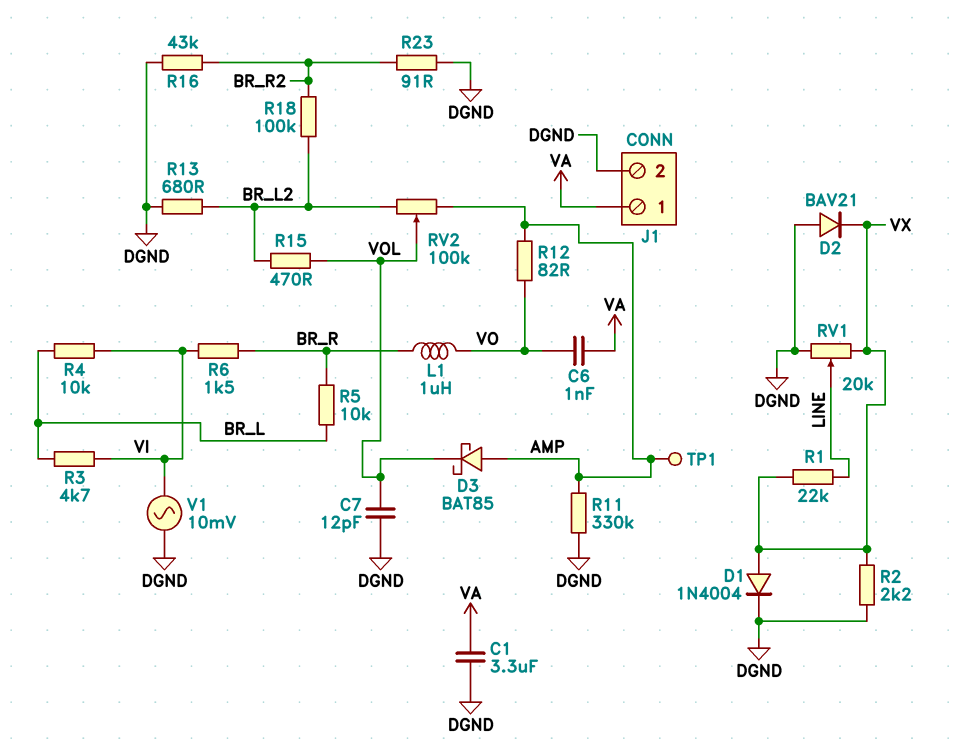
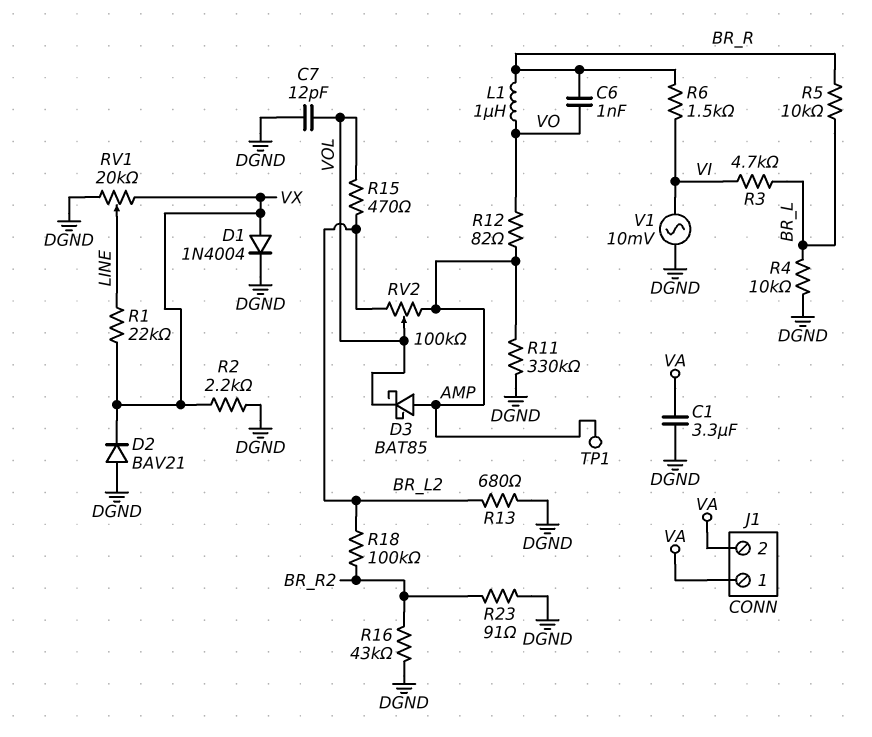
C6: 1nF (VA, VO) -> 1nF (BR_R, VO)
J1 pin 2: DGND -> VA
R4: 10k (BR_L, VI) -> 10k (BR_L, DGND)

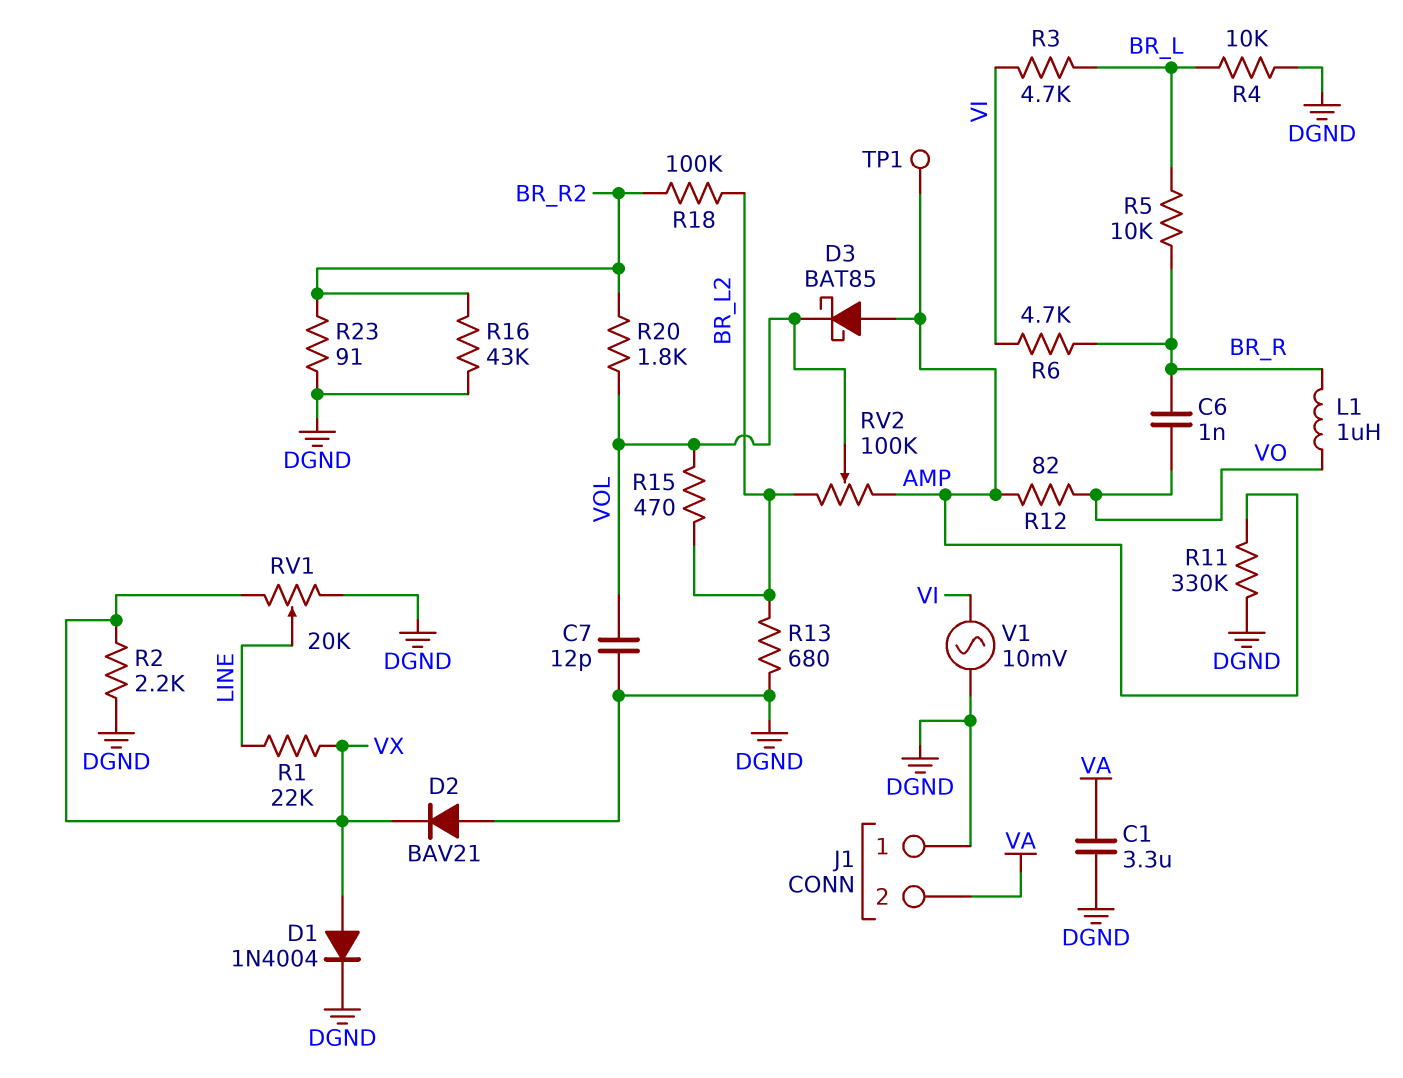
J1 pin 1: VA -> DGND
R6: 1.5k (BR_R, VI) -> 4.7k (BR_R, VI)
R20: none -> 1.8k (BR_R2, VOL)

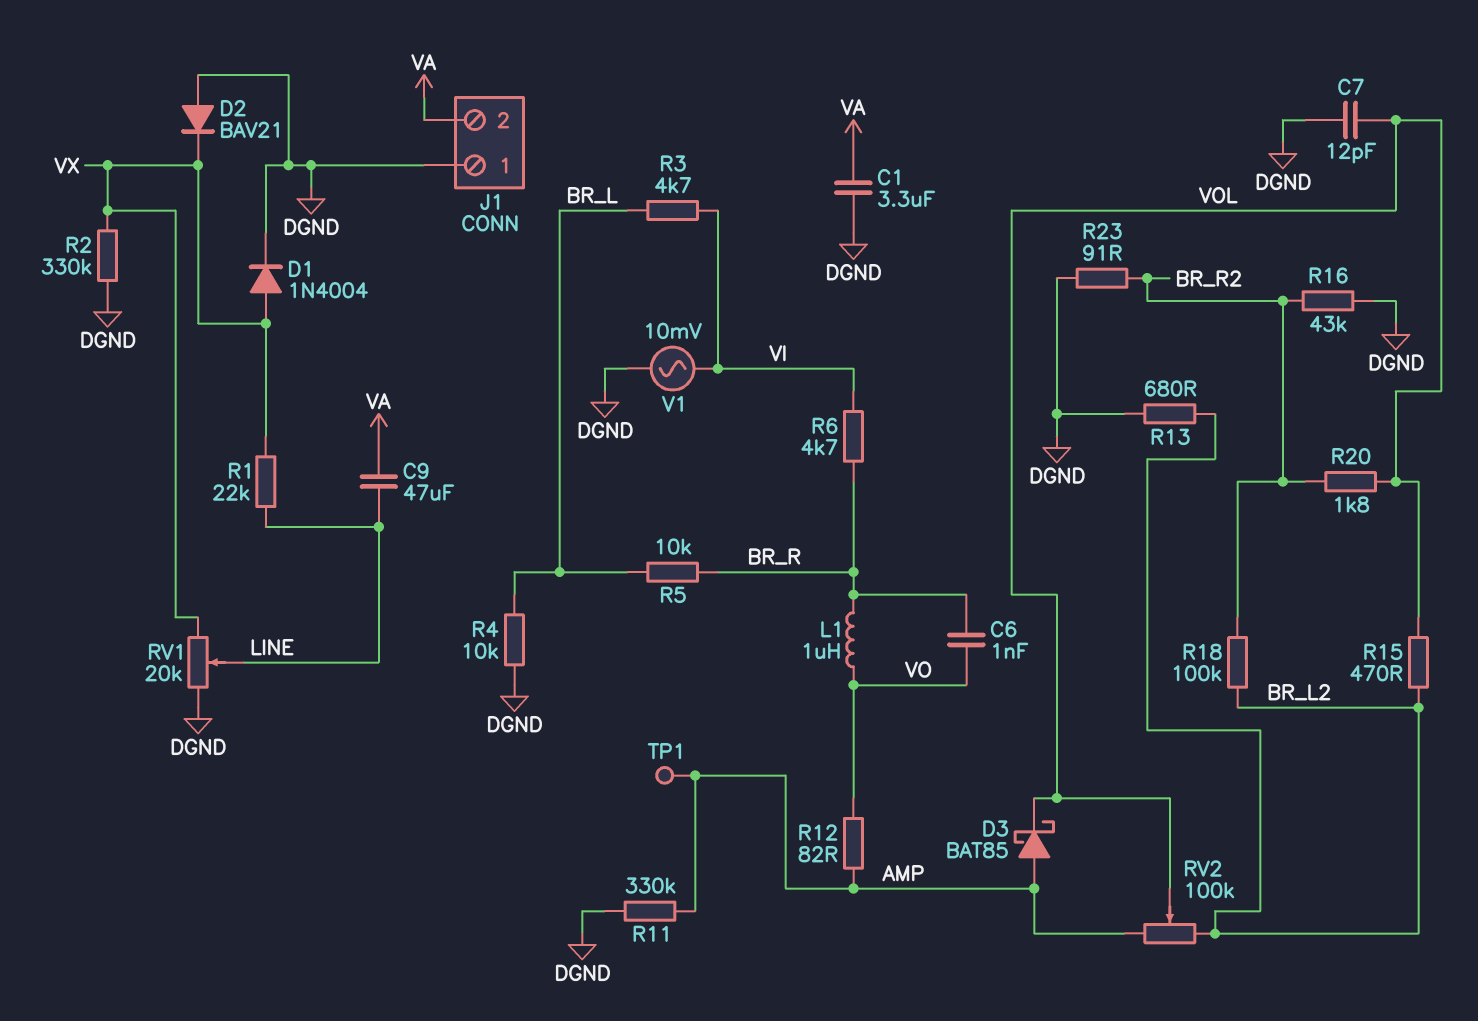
C9: none -> 47uF (LINE, VA)
R2: 2.2k (DGND, VX) -> 330k (DGND, VX)

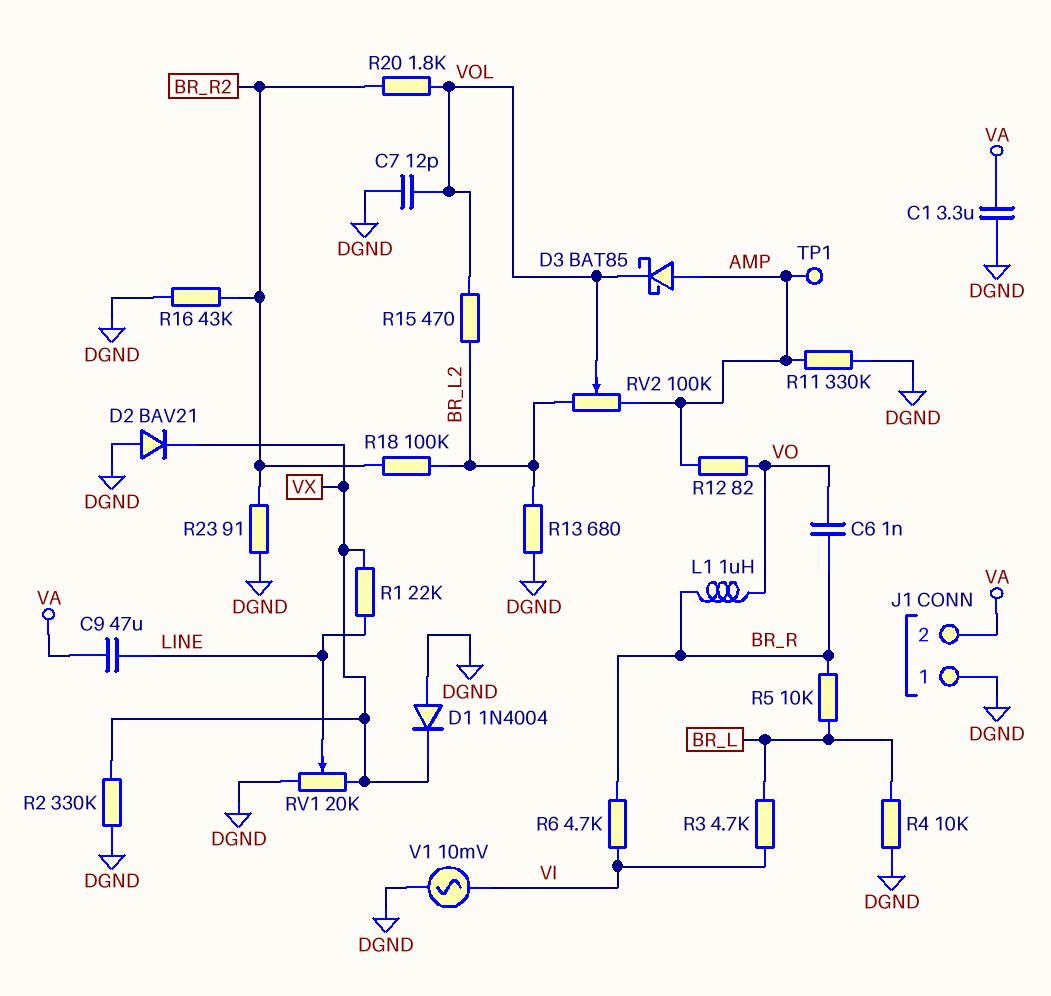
D1: diode 1N4004 (A VX, K DGND) -> diode 1N4004 (A DGND, K VX)

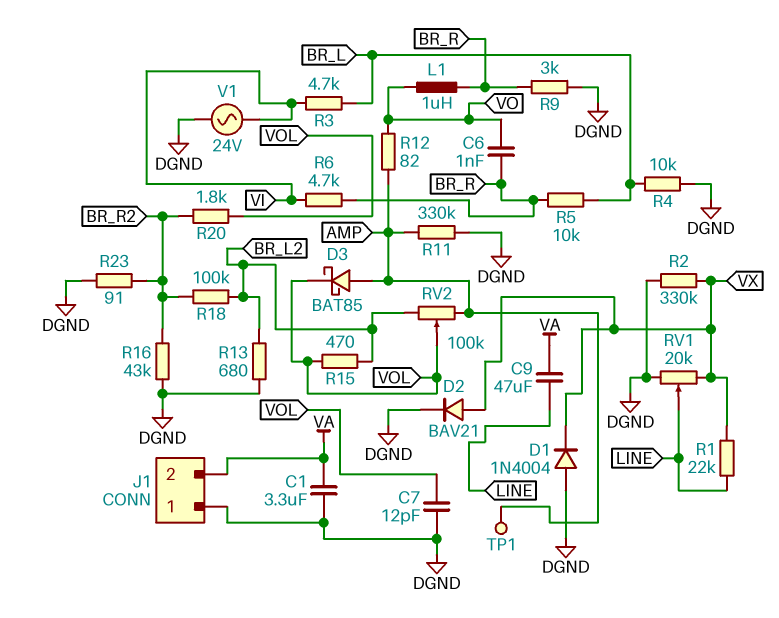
D2: diode BAV21 (A DGND, K VX) -> diode BAV21 (A VX, K DGND)
R9: none -> 3k (BR_R, DGND)
V1: AC 10mV (DGND, VI) -> AC 24V (DGND, VI)

